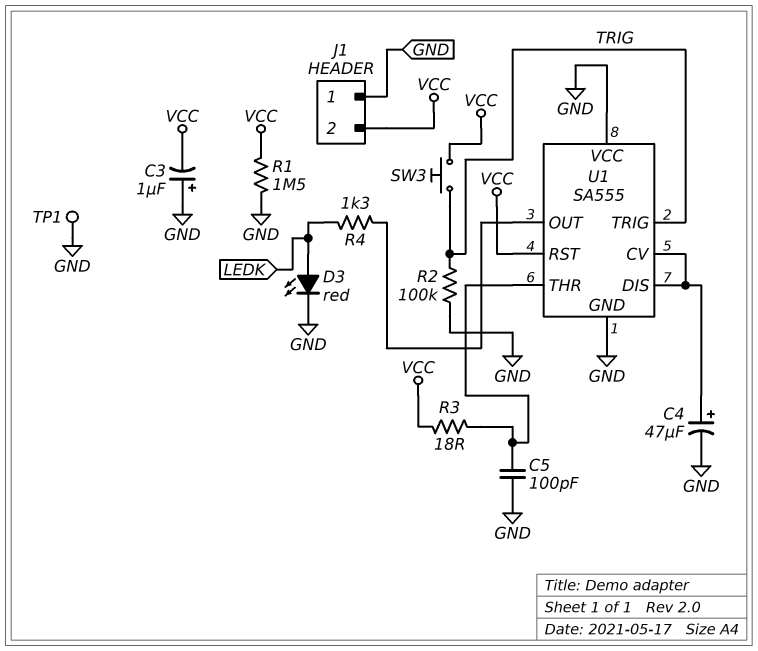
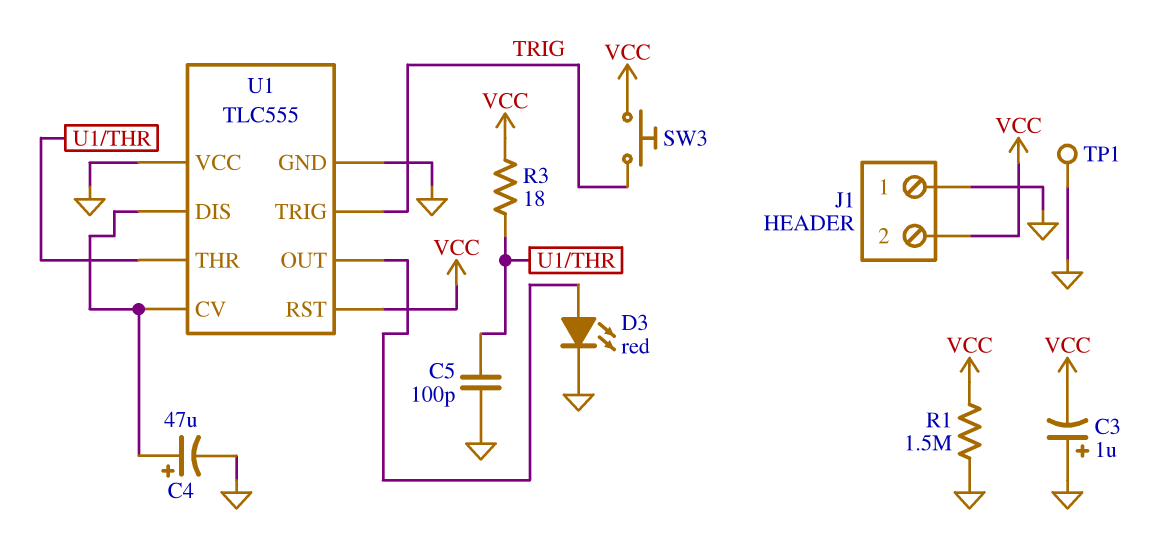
D3: LED red (A LEDK, K GND) -> LED red (A U1/OUT, K GND)
R2: 100k (GND, TRIG) -> none
R4: 1.3k (LEDK, U1/OUT) -> none
U1: SA555 -> TLC555

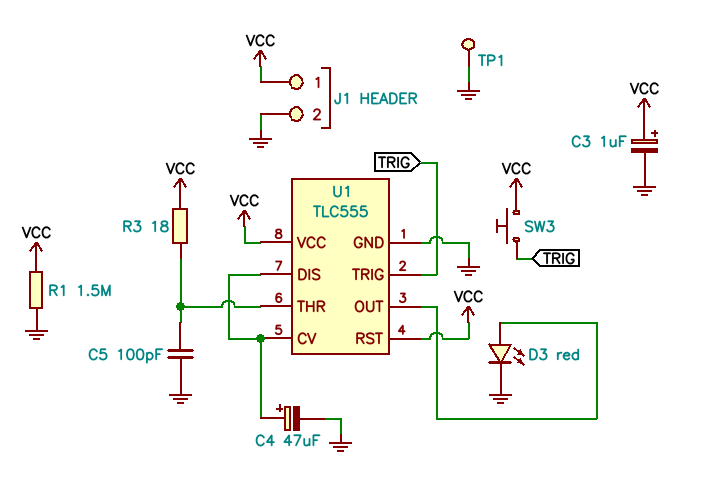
C3: 1uF (plus GND, minus VCC) -> 1uF (plus VCC, minus GND)
J1 pin 1: GND -> VCC
J1 pin 2: VCC -> GND
U1 pin VCC: GND -> VCC

